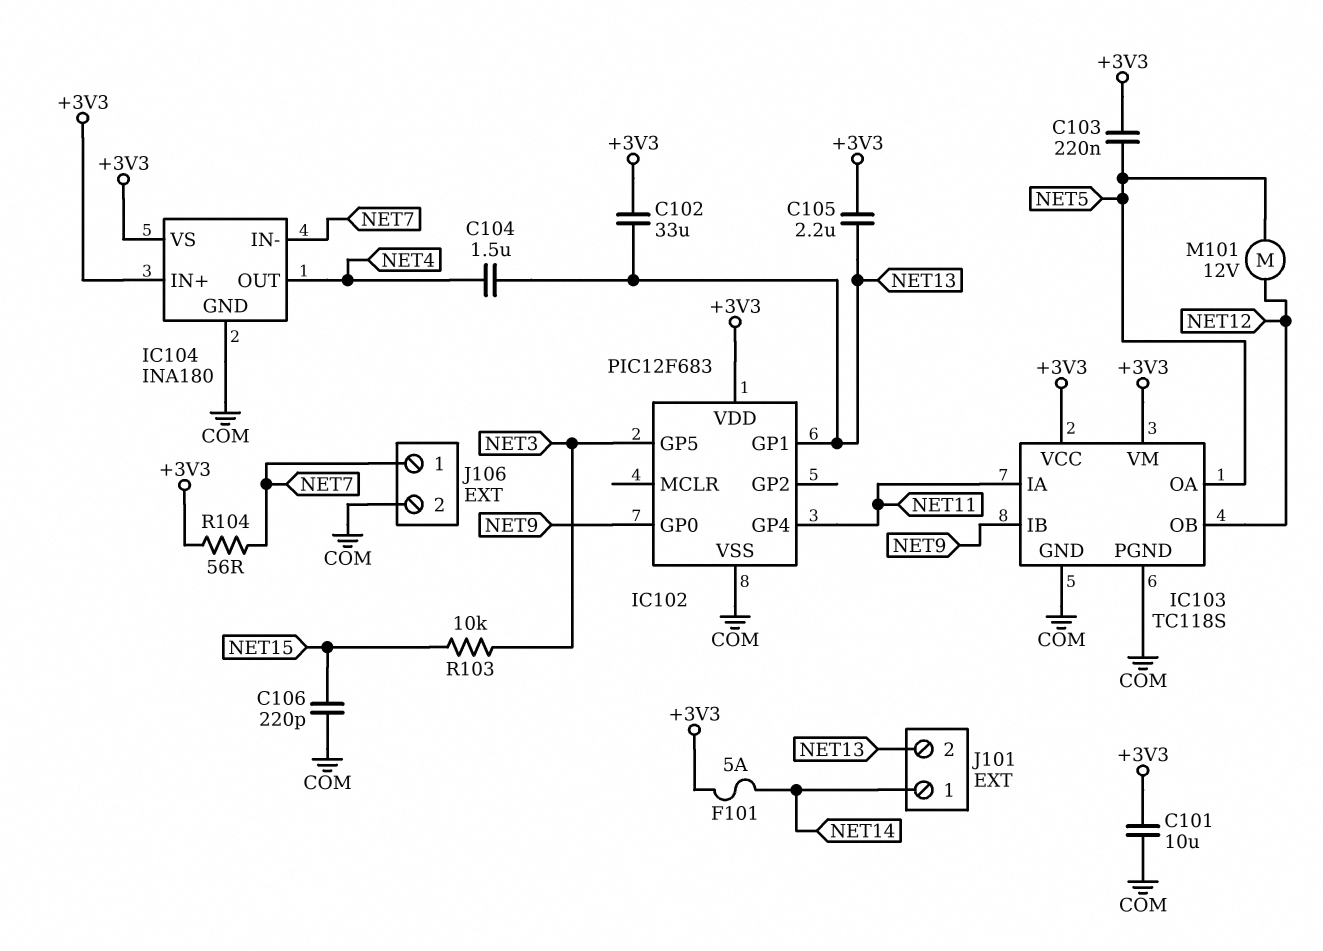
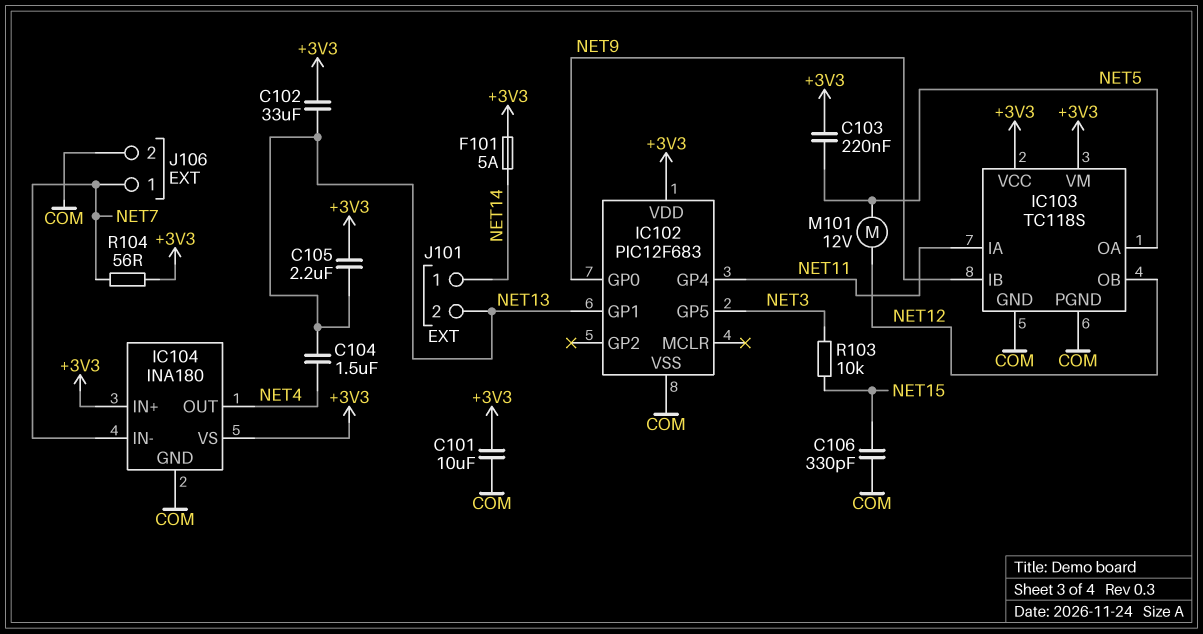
C106: 220pF (COM, NET15) -> 330pF (COM, NET15)

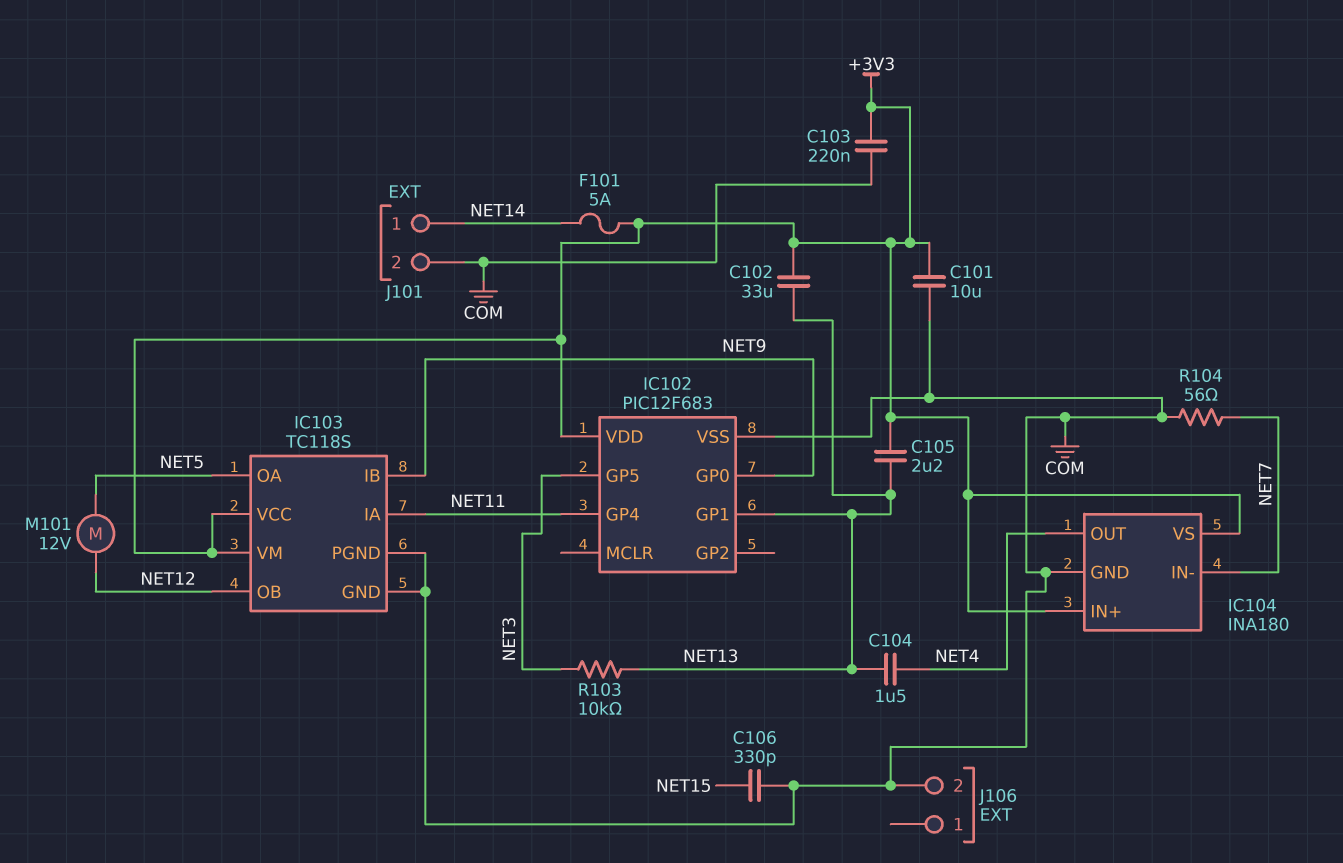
C103: 220nF (+3V3, NET5) -> 220nF (+3V3, COM)
J101 pin 2: NET13 -> COM
J106 pin 1: NET7 -> none
R103: 10k (NET3, NET15) -> 10k (NET3, NET13)
R104: 56 (+3V3, NET7) -> 56 (COM, NET7)

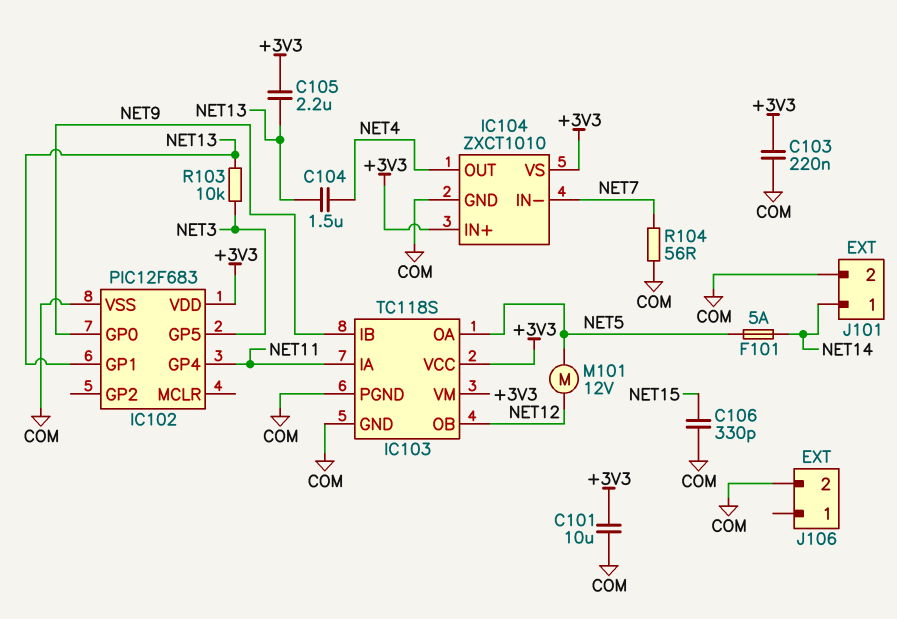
C102: 33uF (+3V3, NET13) -> none
F101: 5A (+3V3, NET14) -> 5A (NET5, NET14)
IC104: INA180 -> ZXCT1010

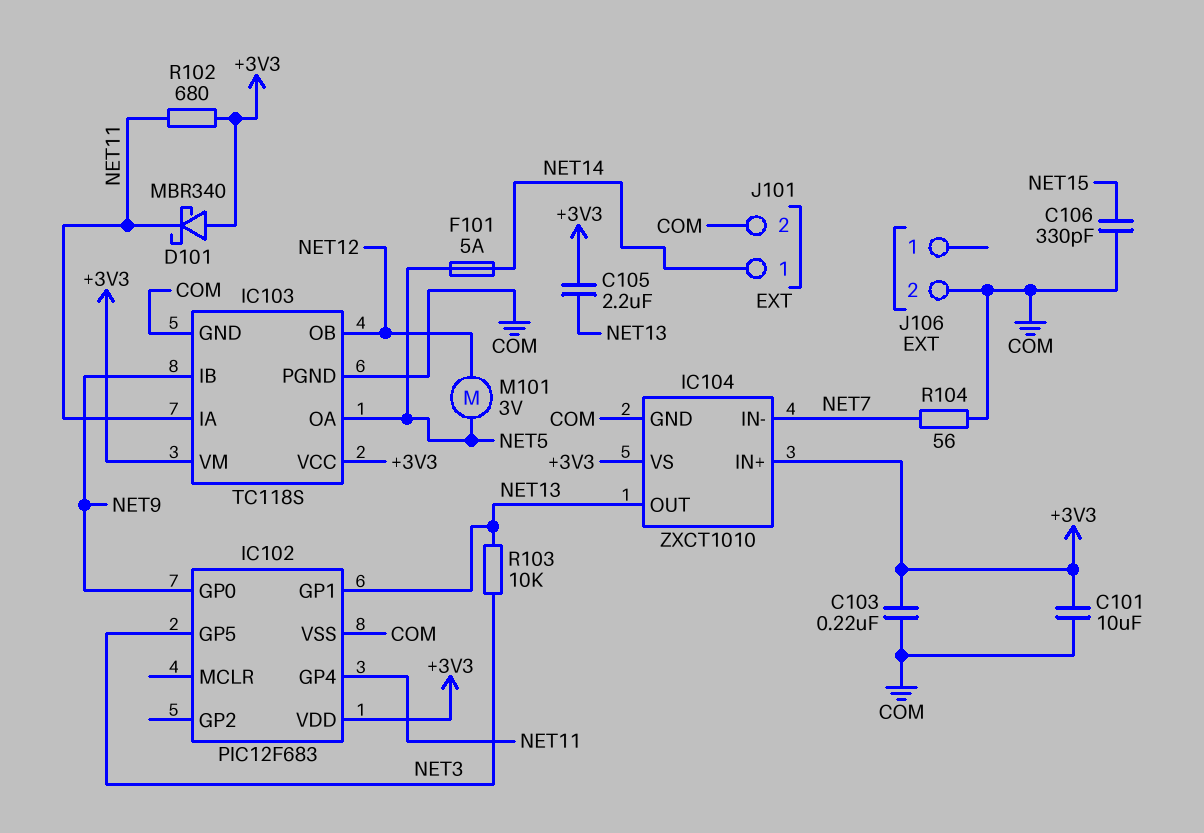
C104: 1.5uF (NET4, NET13) -> none
D101: none -> schottky MBR340 (A +3V3, K NET11)
IC104 pin OUT: NET4 -> NET13
M101: motor 12V (NET5, NET12) -> motor 3V (NET5, NET12)
R102: none -> 680 (+3V3, NET11)

